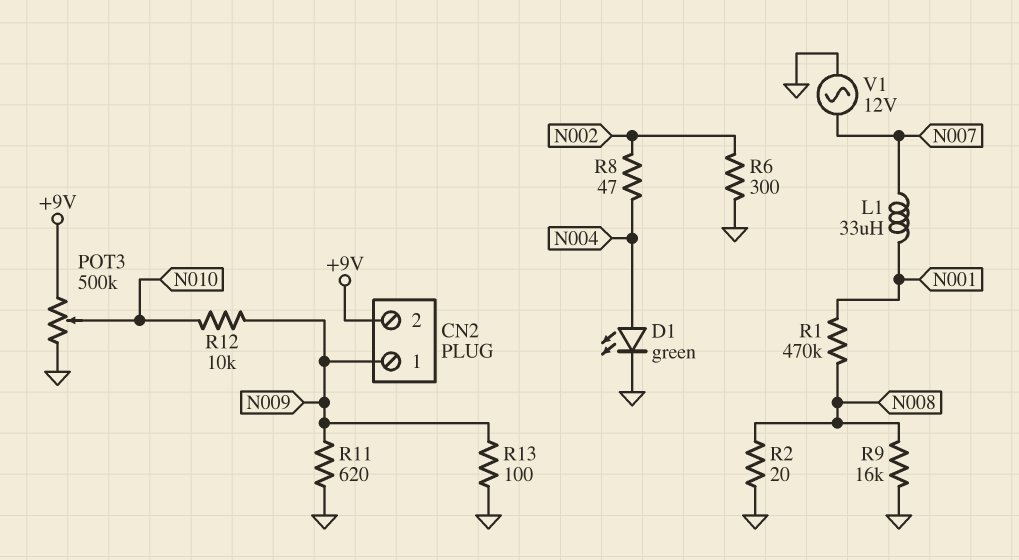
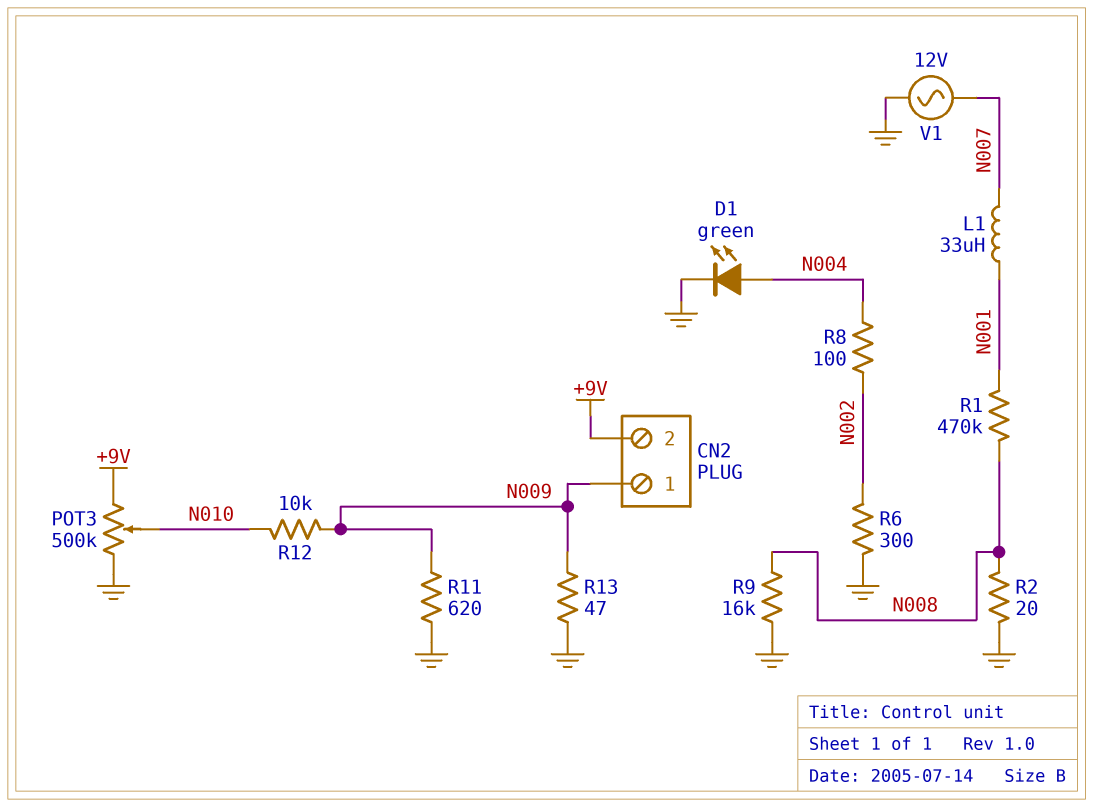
R8: 47 (N002, N004) -> 100 (N002, N004)
R13: 100 (GND, N009) -> 47 (GND, N009)

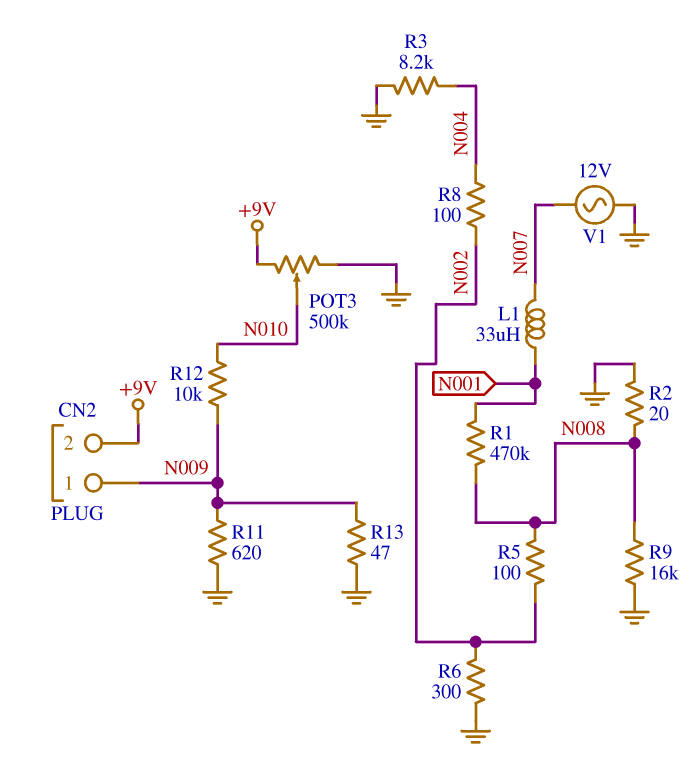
D1: LED green (A N004, K GND) -> none
R3: none -> 8.2k (GND, N004)
R5: none -> 100 (N002, N008)

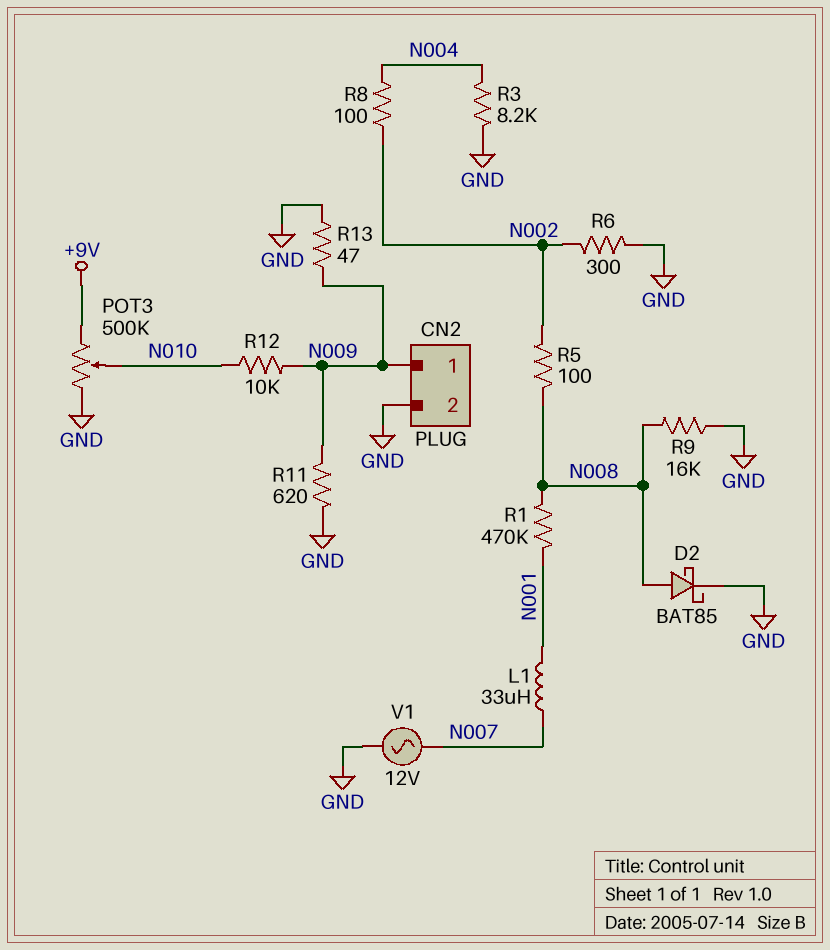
CN2 pin 2: +9V -> GND
D2: none -> schottky BAT85 (A N008, K GND)
R2: 20 (GND, N008) -> none

